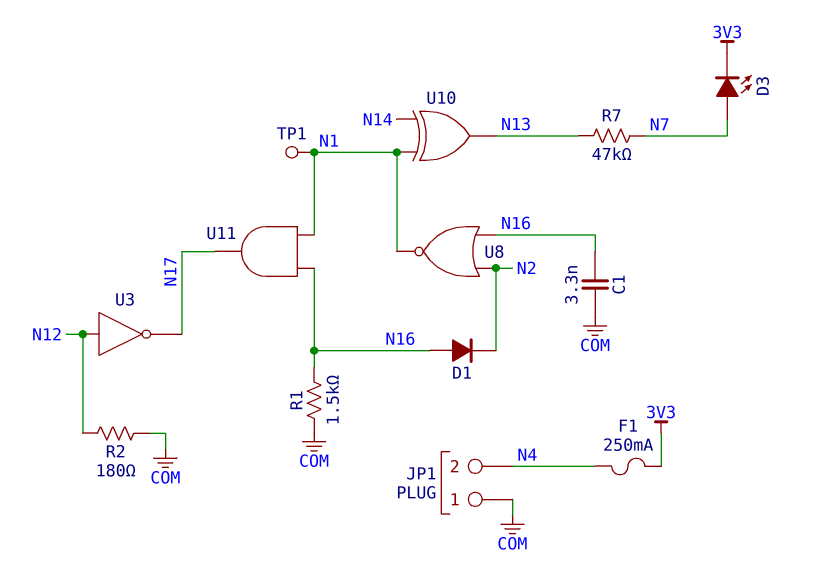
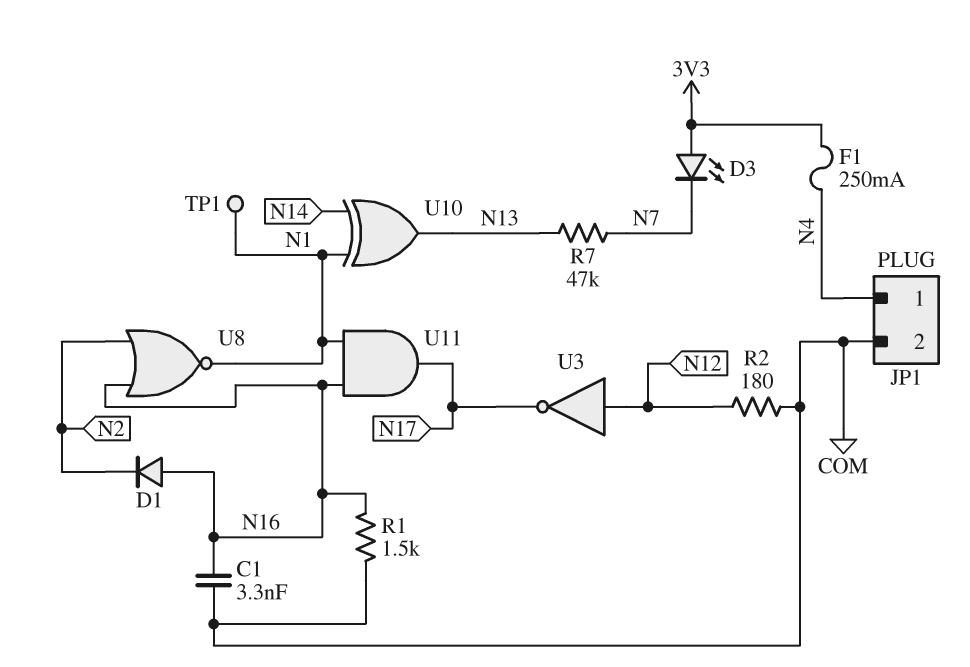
D3: LED (A N7, K 3V3) -> LED (A 3V3, K N7)
JP1 pin 1: COM -> N4
JP1 pin 2: N4 -> COM

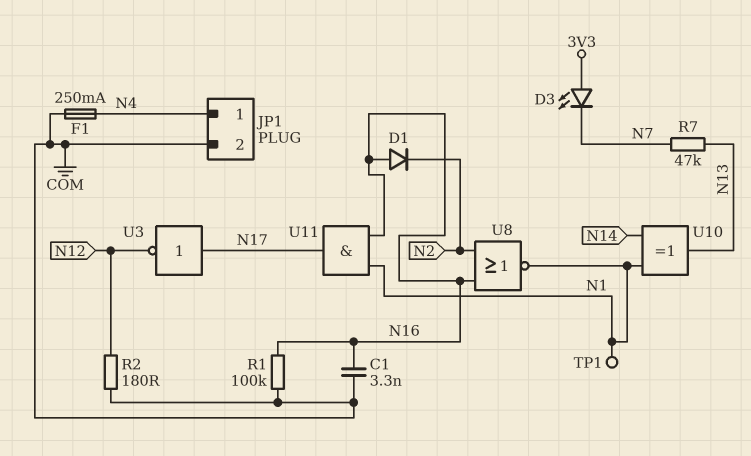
F1: 250mA (3V3, N4) -> 250mA (COM, N4)
R1: 1.5k (COM, N16) -> 100k (COM, N16)
U3: NOT (in N12, out N17) -> NOT (in N17, out N12)

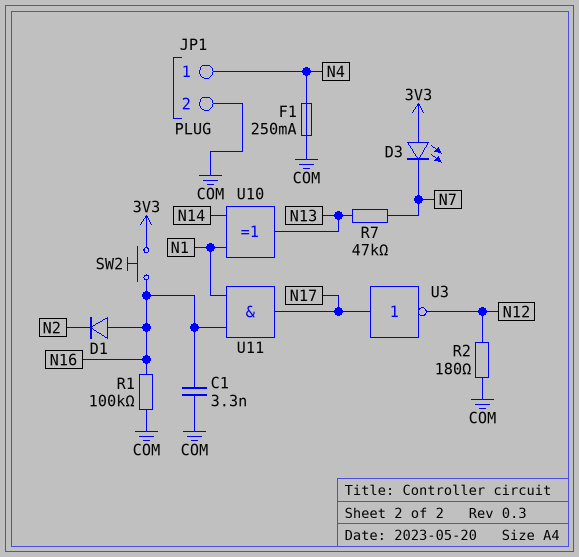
SW2: none -> button (3V3, N16)
TP1: test point (N1) -> none
U8: NOR (in N2, in N16, out N1) -> none

